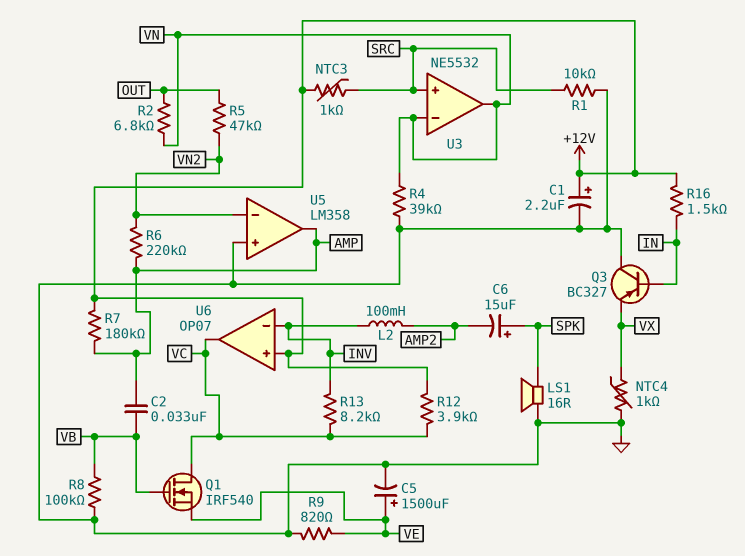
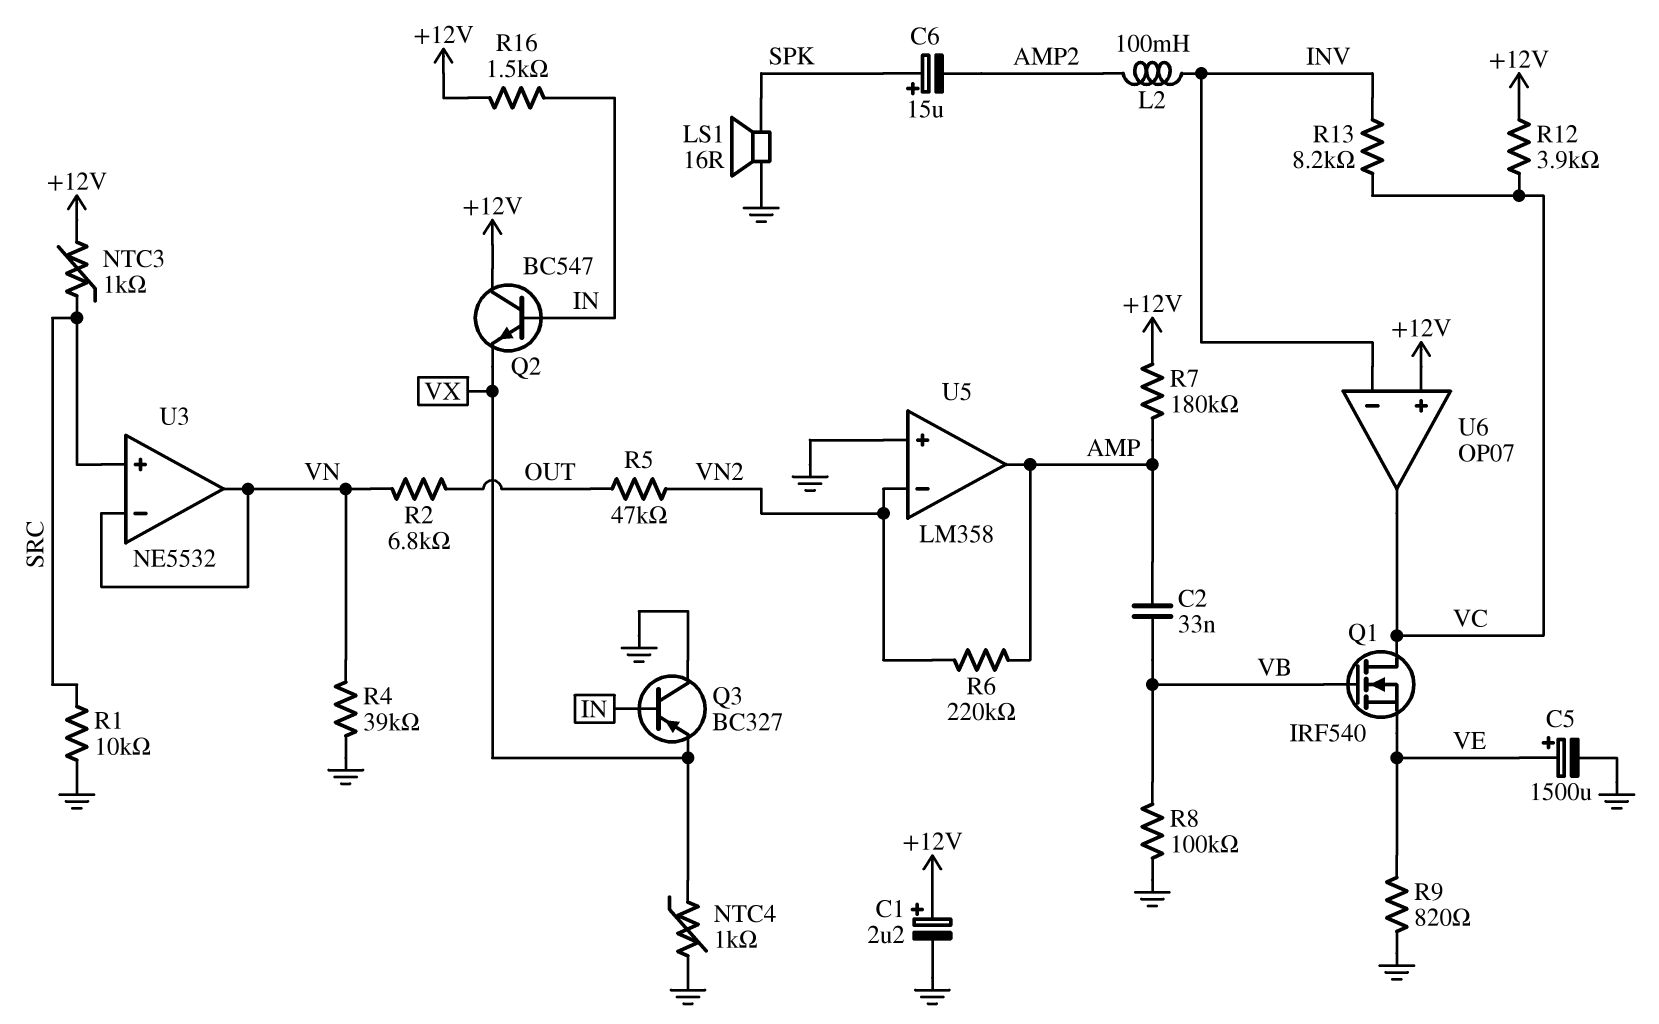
Q2: none -> NPN BC547 (B IN, C +12V, E VX)

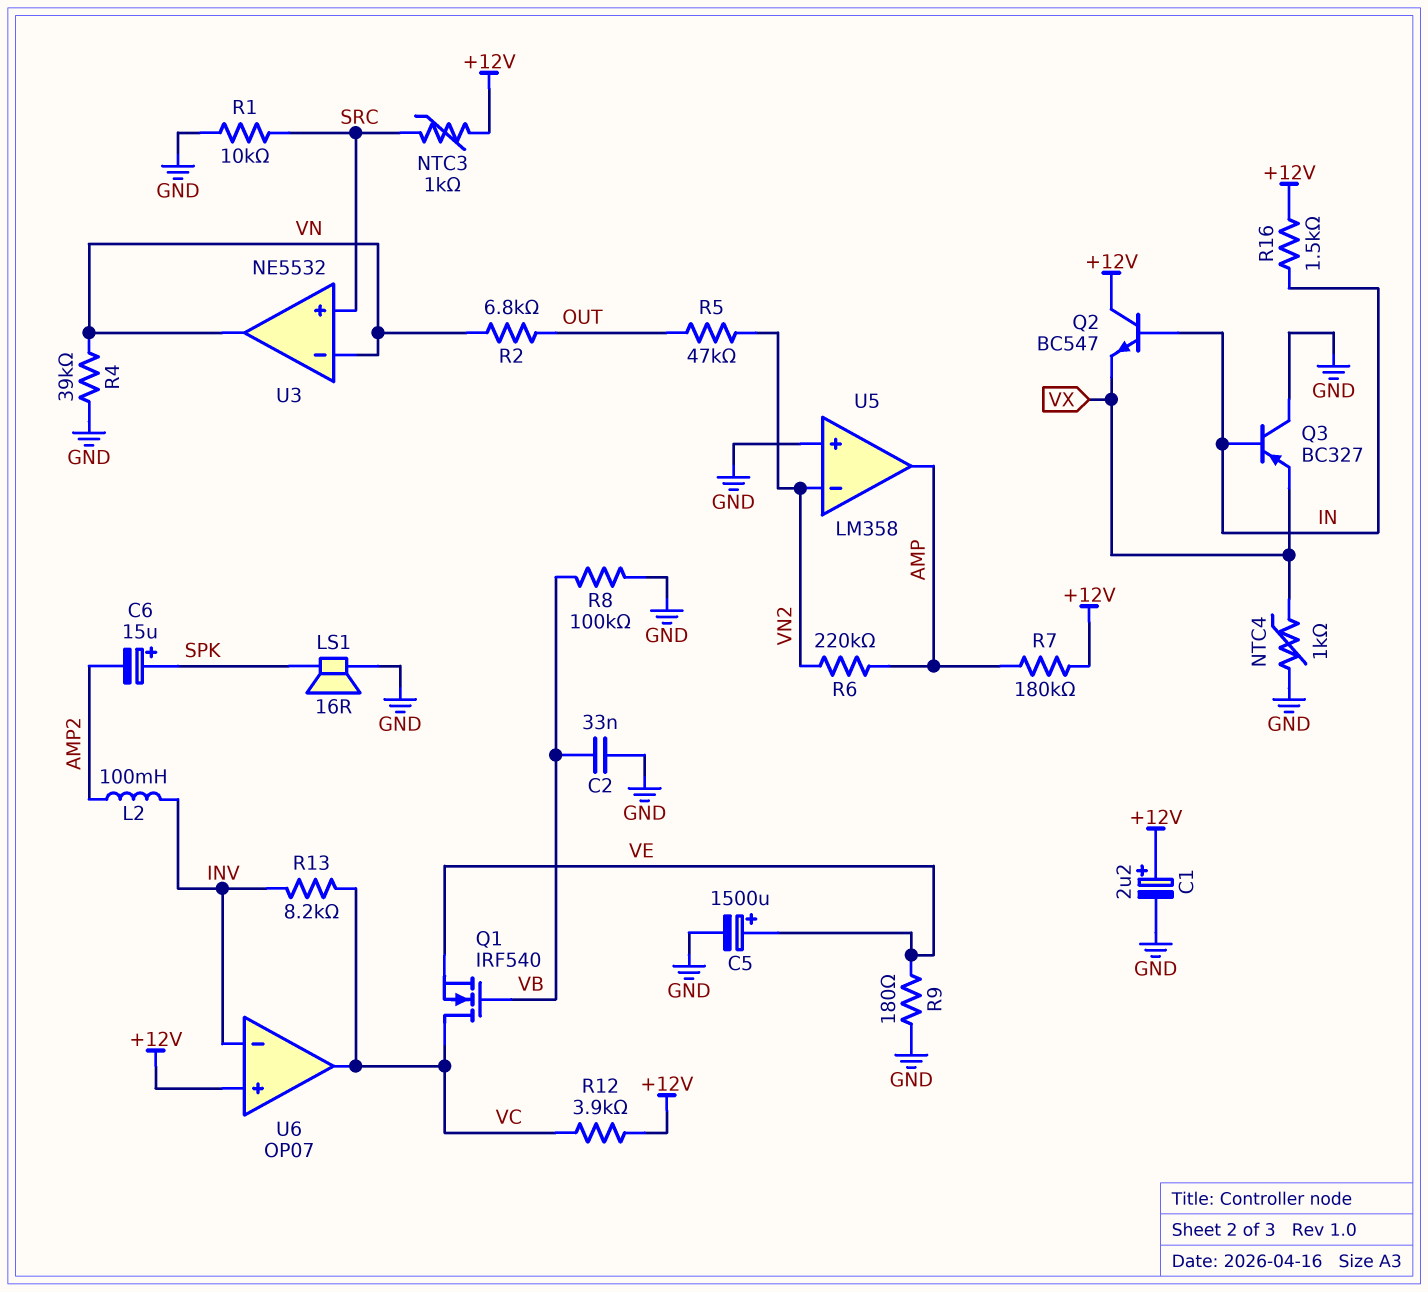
C2: 33nF (AMP, VB) -> 33nF (GND, VB)
R9: 820 (GND, VE) -> 180 (GND, VE)

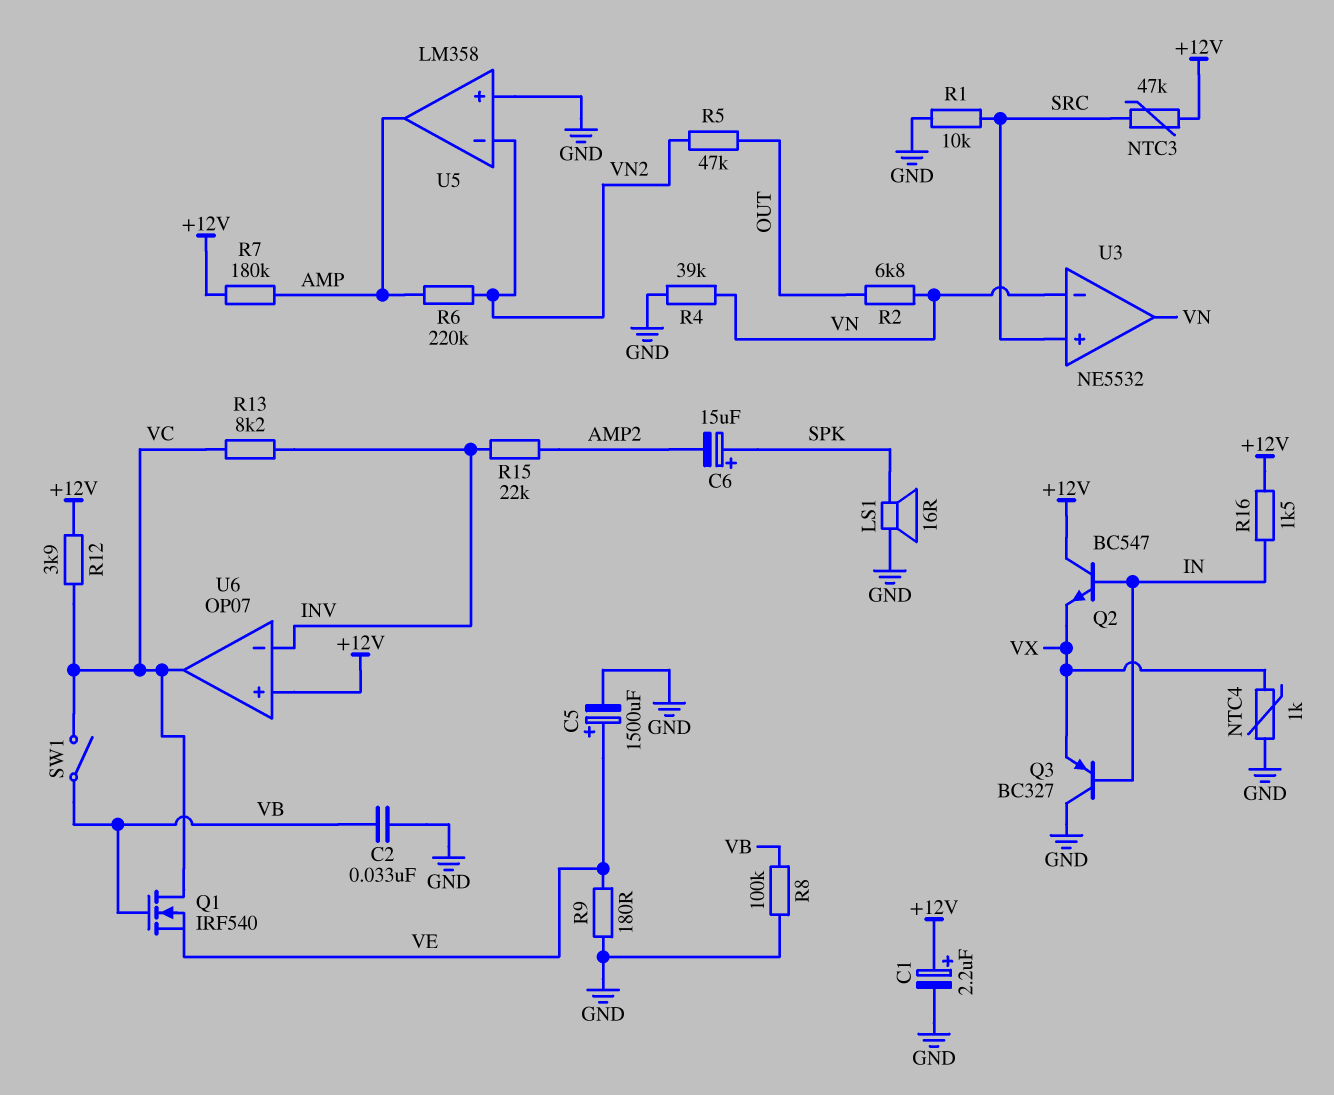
L2: 100mH (AMP2, INV) -> none
NTC3: 1k (+12V, SRC) -> 47k (+12V, SRC)
R15: none -> 22k (AMP2, INV)
SW1: none -> switch (VB, VC)

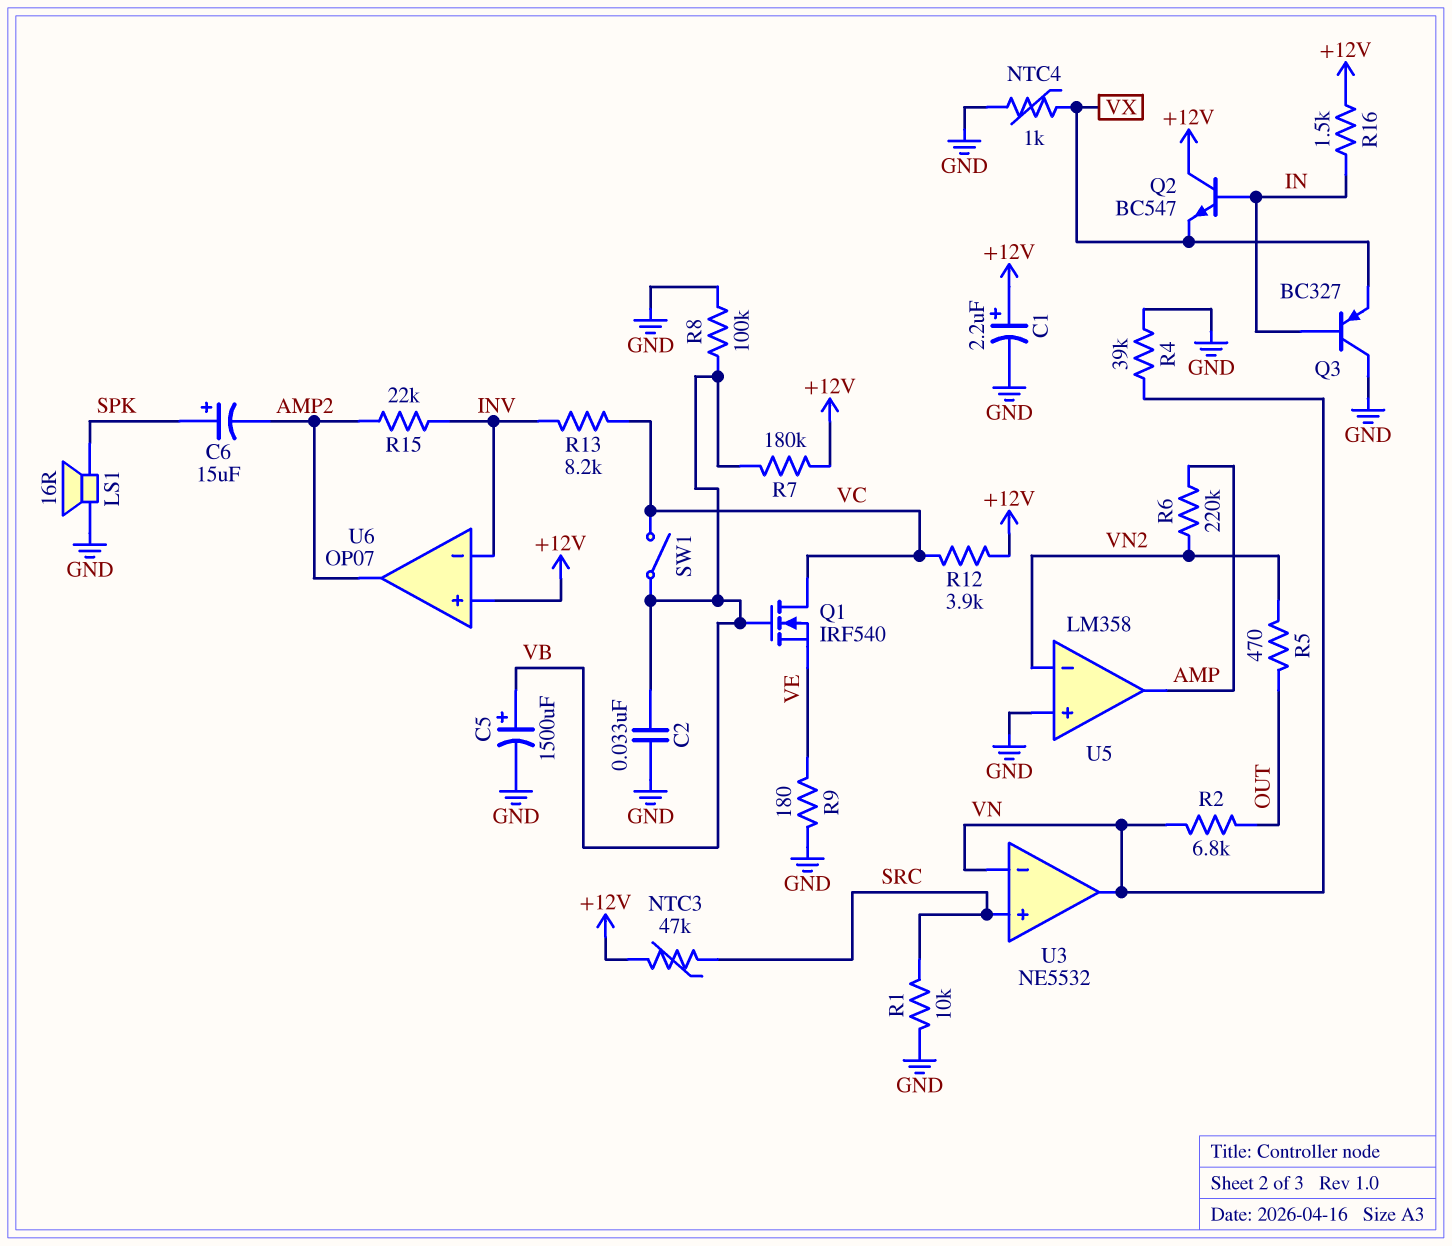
C5: 1500uF (plus VE, minus GND) -> 1500uF (plus VB, minus GND)
R5: 47k (OUT, VN2) -> 470 (OUT, VN2)
R7: 180k (+12V, AMP) -> 180k (+12V, VB)
U6 pin out: VC -> AMP2

